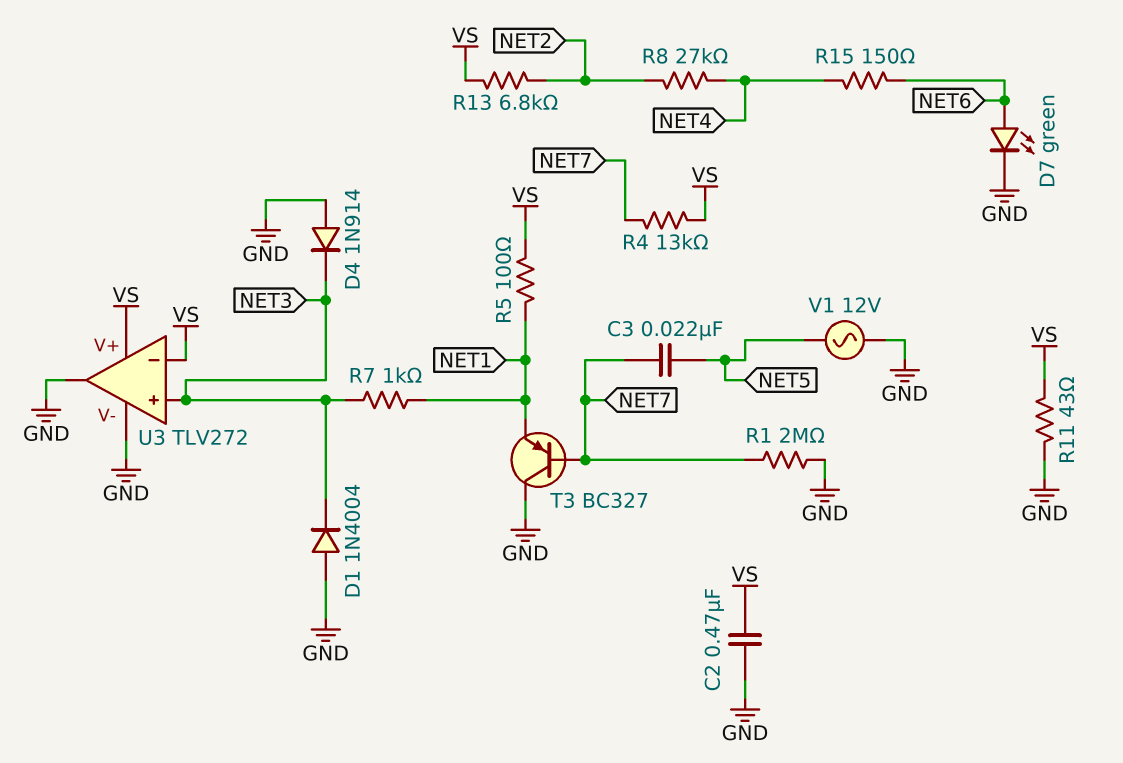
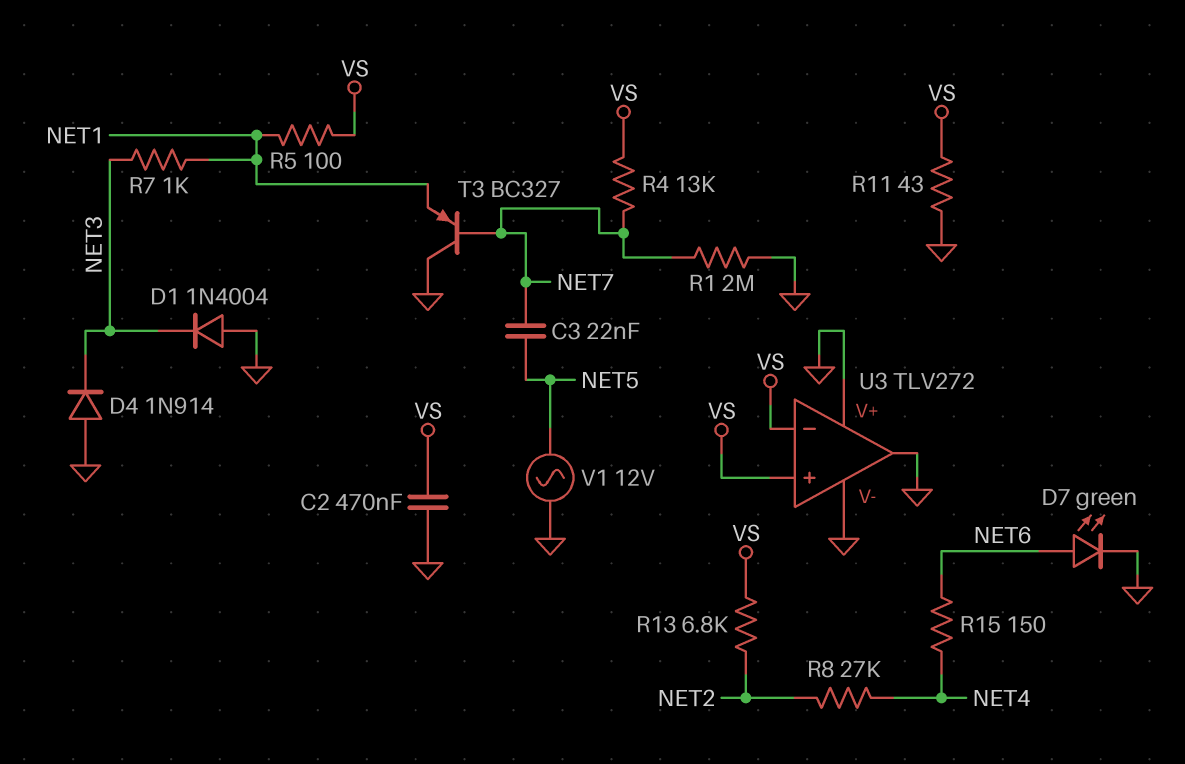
U3 pin V+: VS -> GND
U3 pin in+: NET3 -> VS

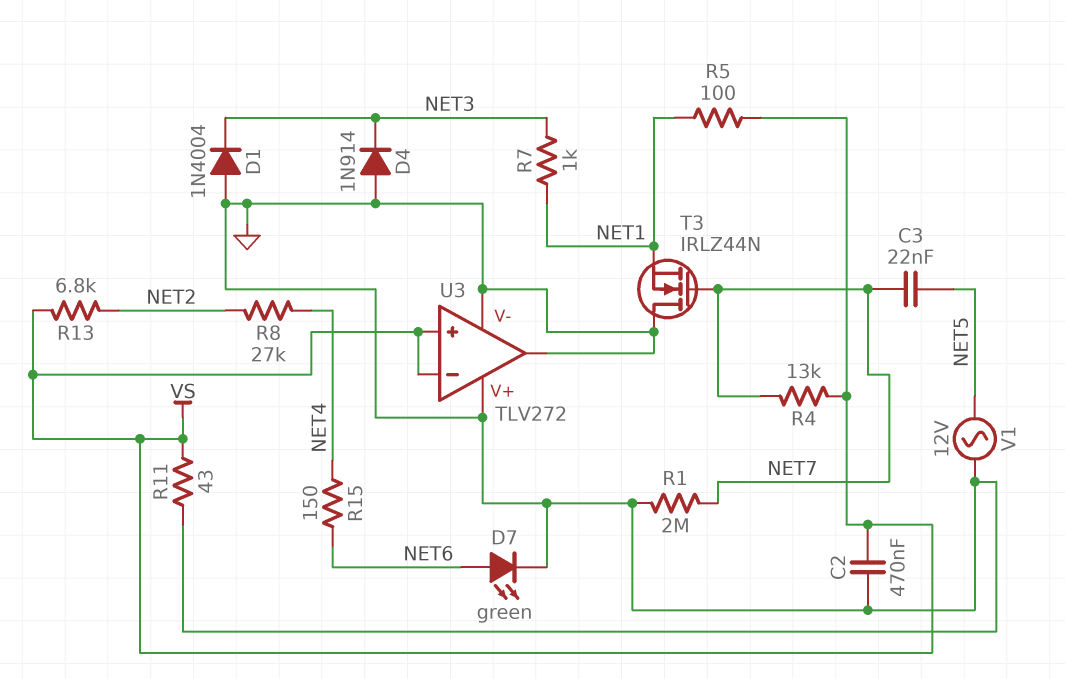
T3: PNP BC327 (B NET7, C GND, E NET1) -> NMOS IRLZ44N (G NET7, D GND, S NET1)

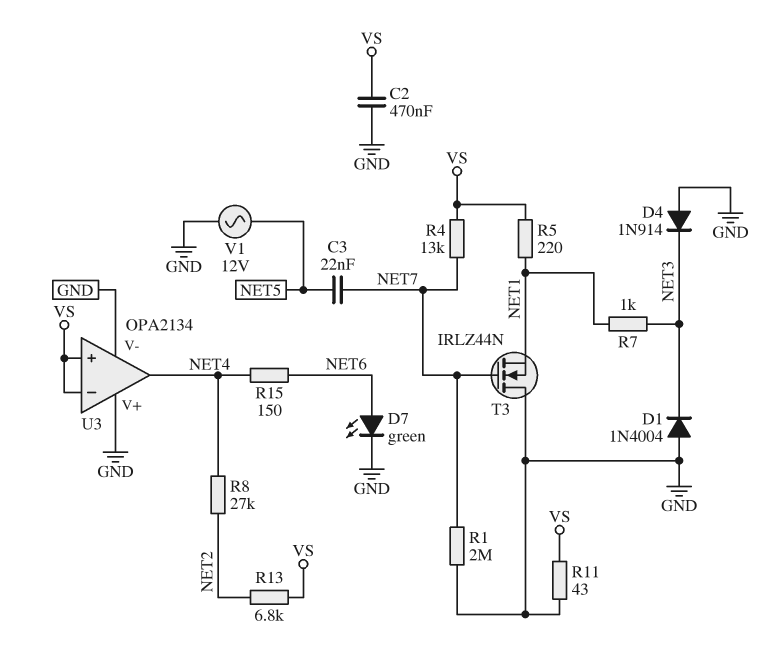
R5: 100 (NET1, VS) -> 220 (NET1, VS)
U3: TLV272 -> OPA2134
U3 pin out: GND -> NET4

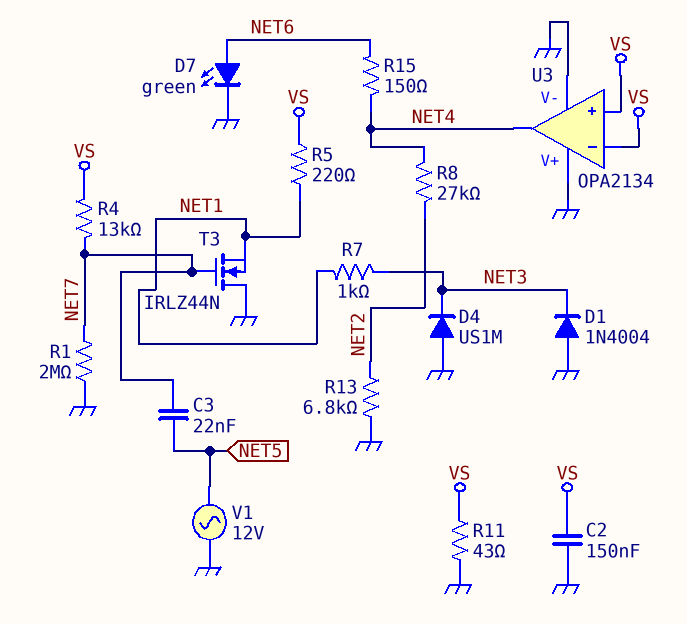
C2: 470nF (GND, VS) -> 150nF (GND, VS)
D4: diode 1N914 (A GND, K NET3) -> diode US1M (A GND, K NET3)
R13: 6.8k (NET2, VS) -> 6.8k (GND, NET2)

